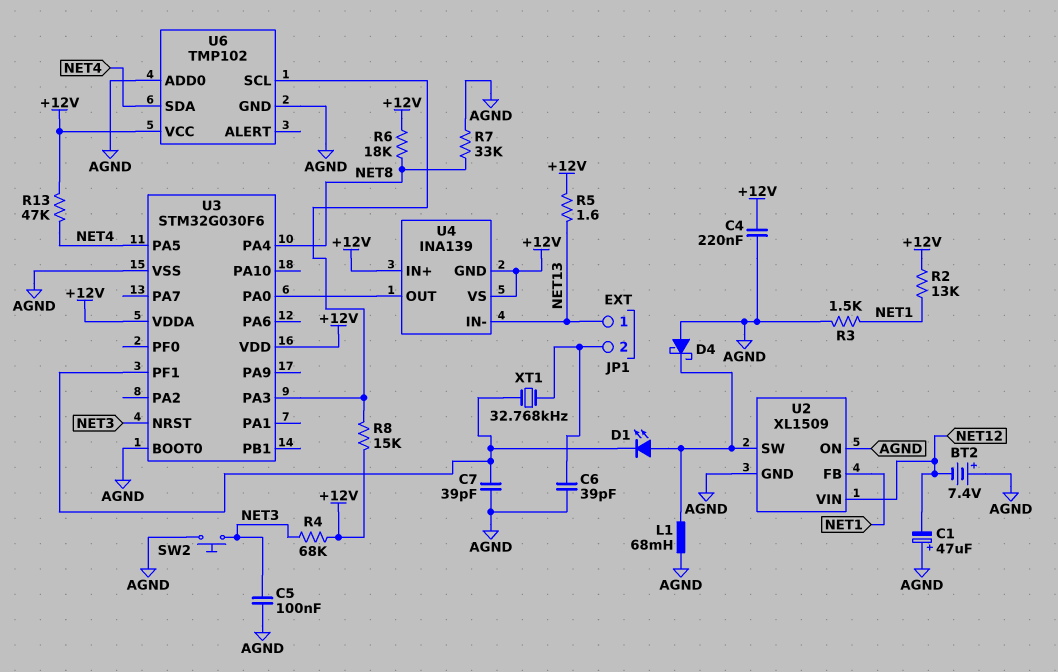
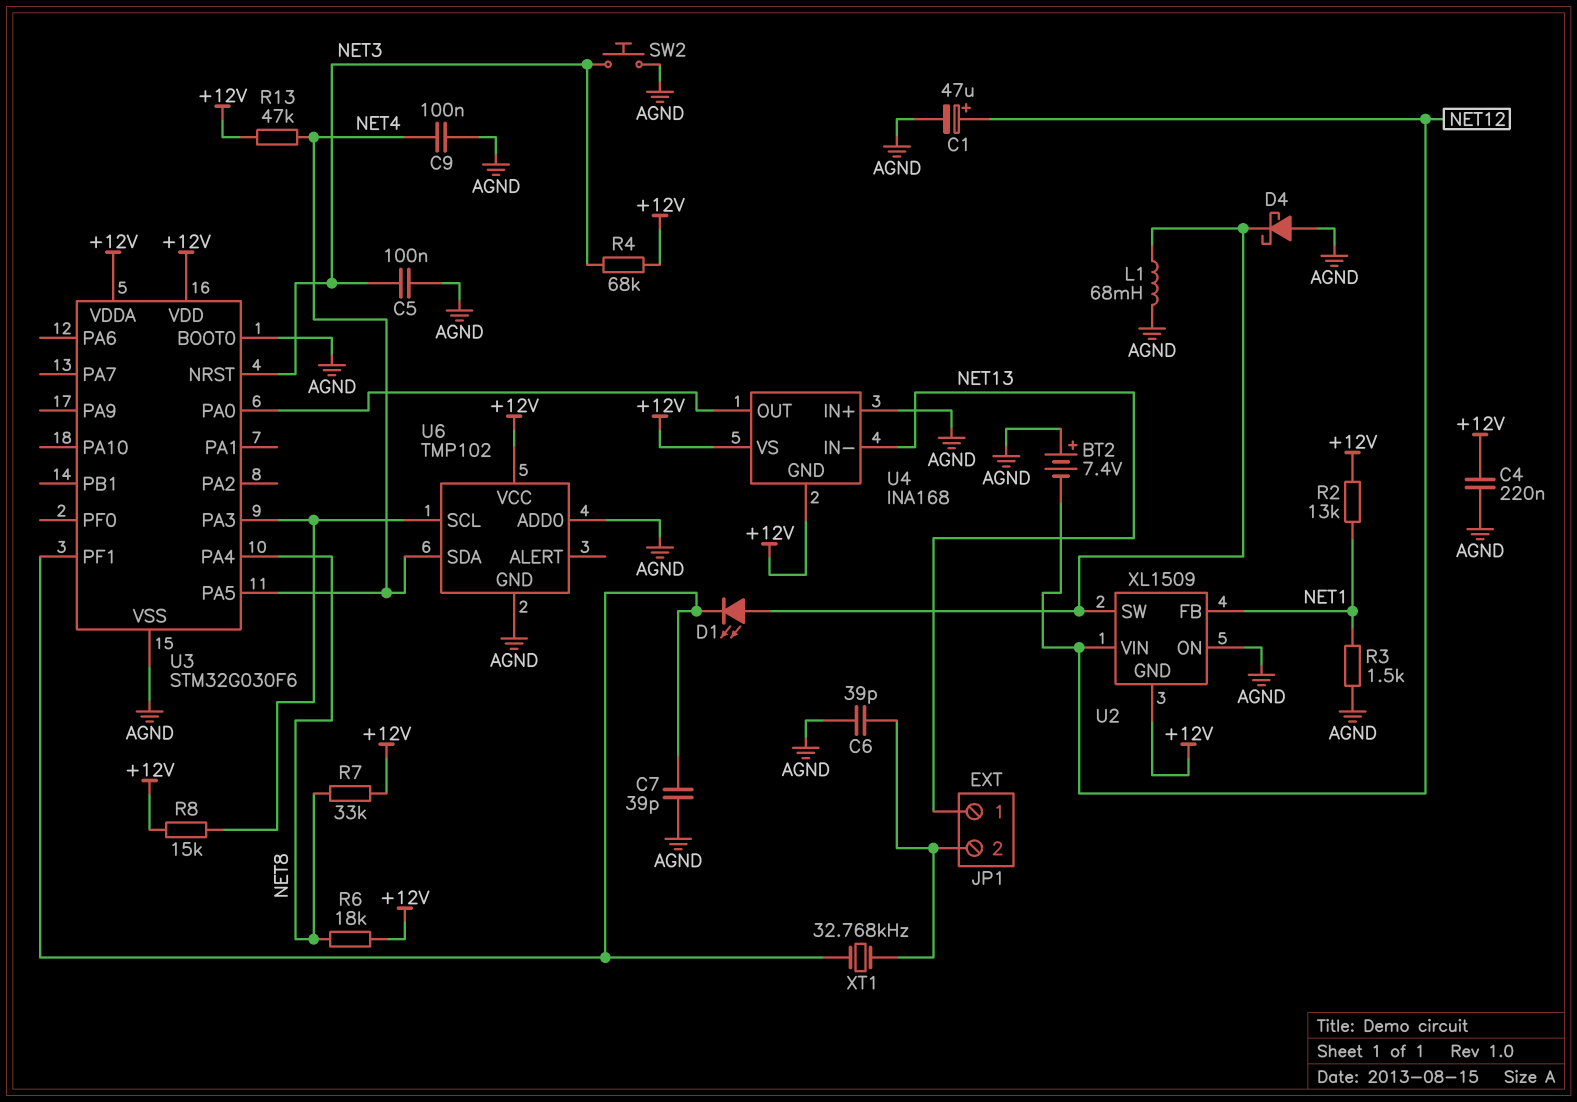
C1: 47uF (plus AGND, minus NET12) -> 47uF (plus NET12, minus AGND)
C9: none -> 100nF (AGND, NET4)
R5: 1.6 (+12V, NET13) -> none
R7: 33k (AGND, NET8) -> 33k (+12V, NET8)
U2 pin GND: AGND -> +12V
U4: INA139 -> INA168
U4 pin IN+: +12V -> AGND

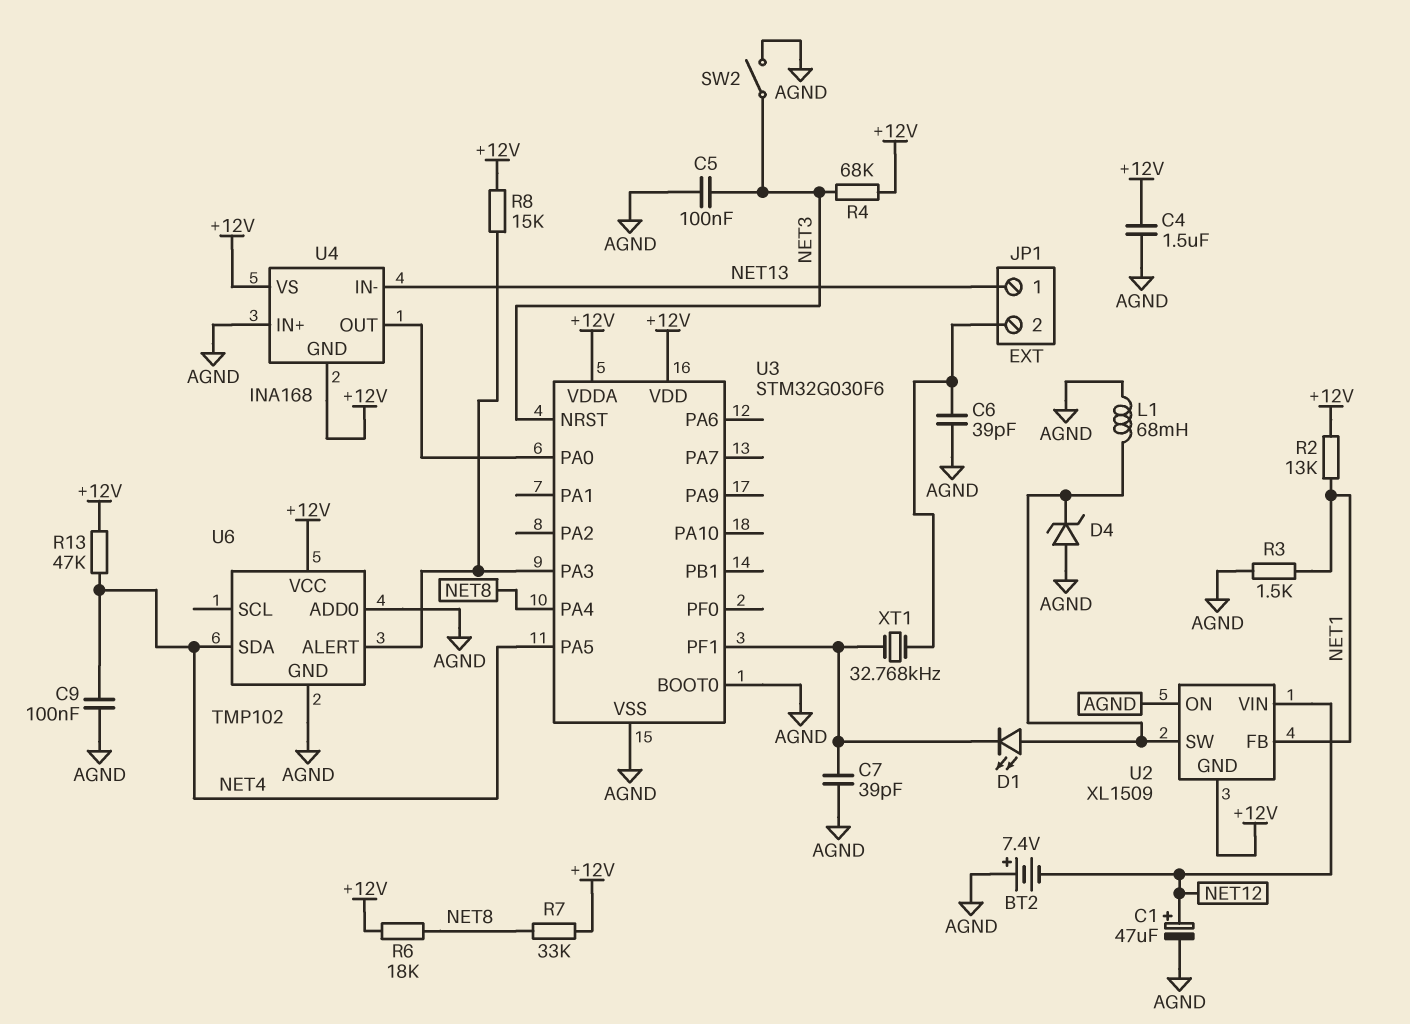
C4: 220nF (+12V, AGND) -> 1.5uF (+12V, AGND)
D4: schottky (A AGND, K U2/SW) -> zener (A AGND, K U2/SW)
SW2: button (AGND, NET3) -> switch (AGND, NET3)
U6 pin ALERT: none -> U3/PA3
U6 pin SCL: U3/PA3 -> none

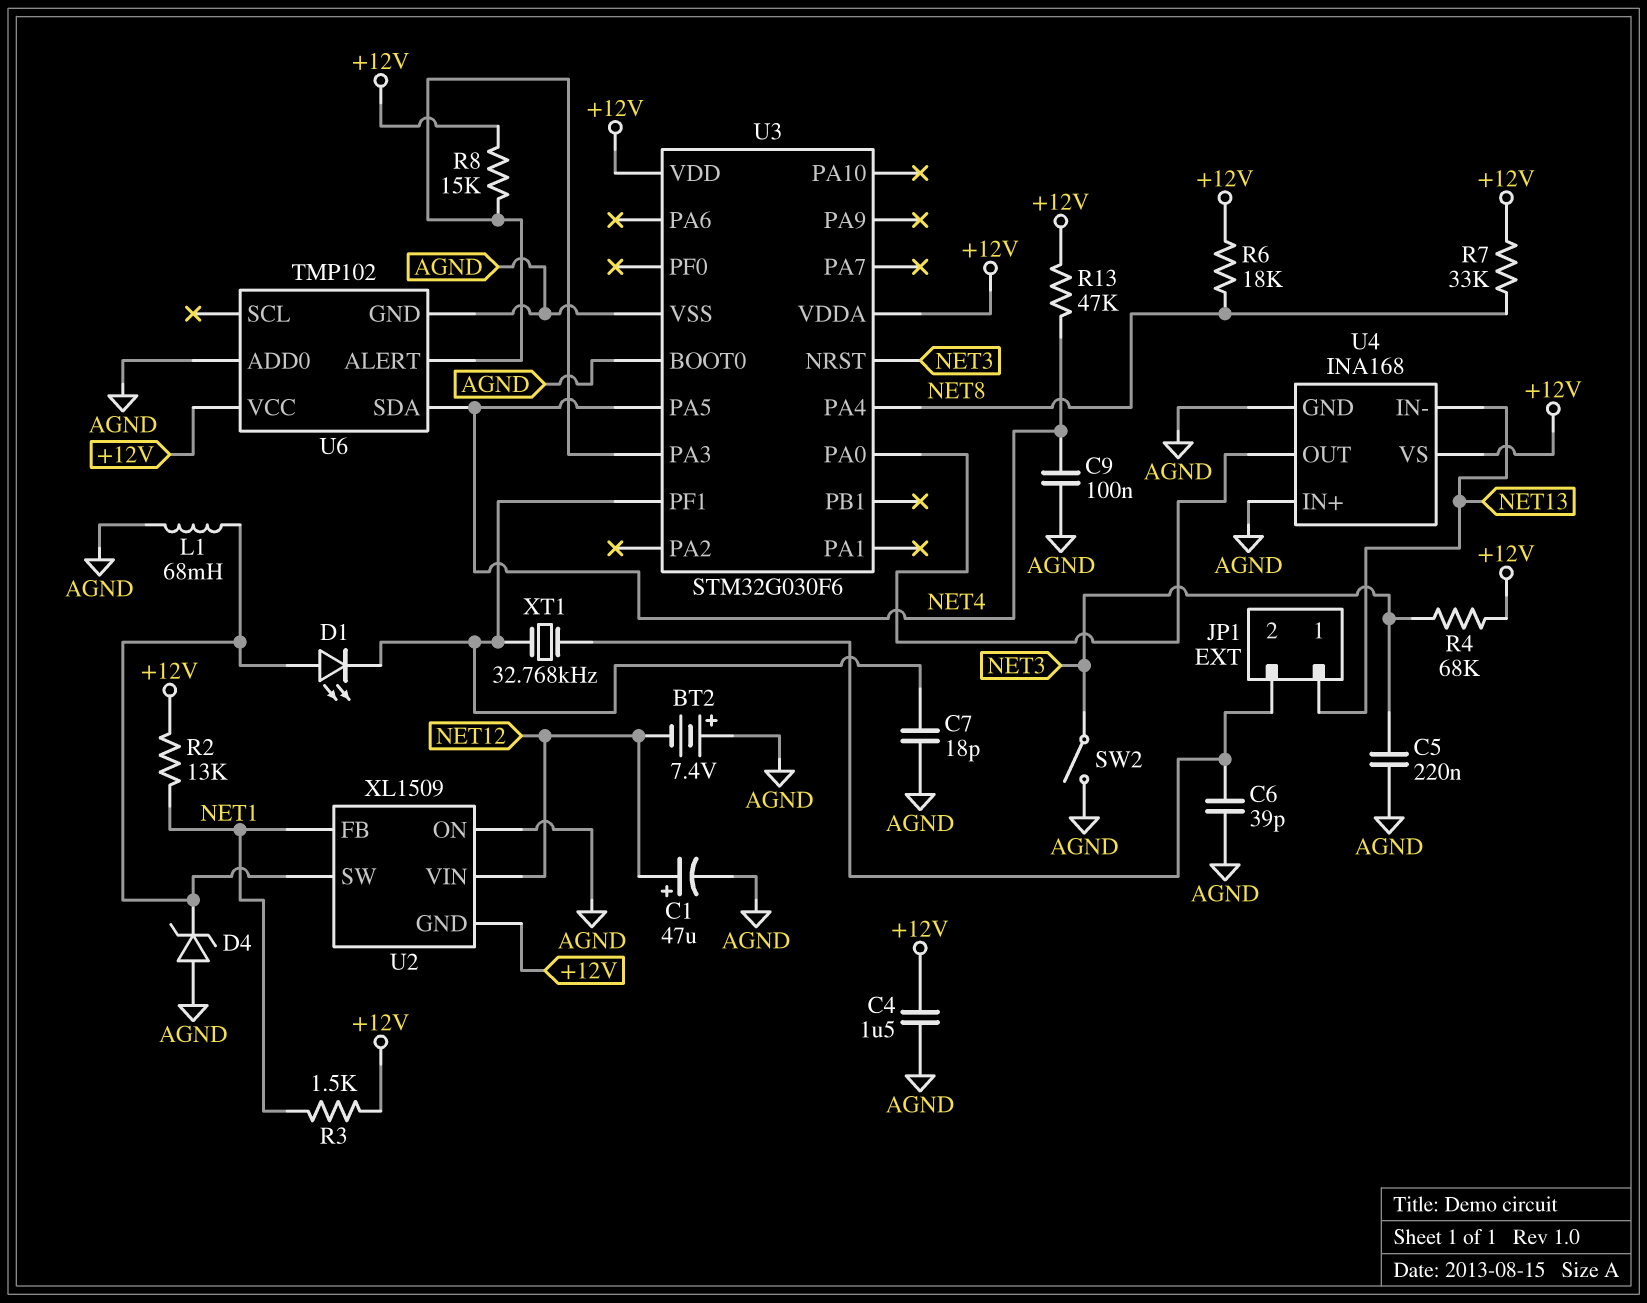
C5: 100nF (AGND, NET3) -> 220nF (AGND, NET3)
C7: 39pF (AGND, U3/PF1) -> 18pF (AGND, U3/PF1)
R3: 1.5k (AGND, NET1) -> 1.5k (+12V, NET1)
U4 pin GND: +12V -> AGND

